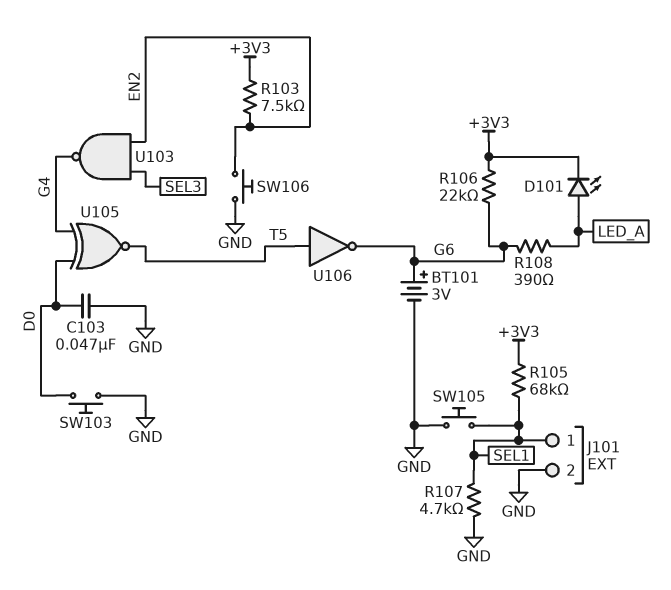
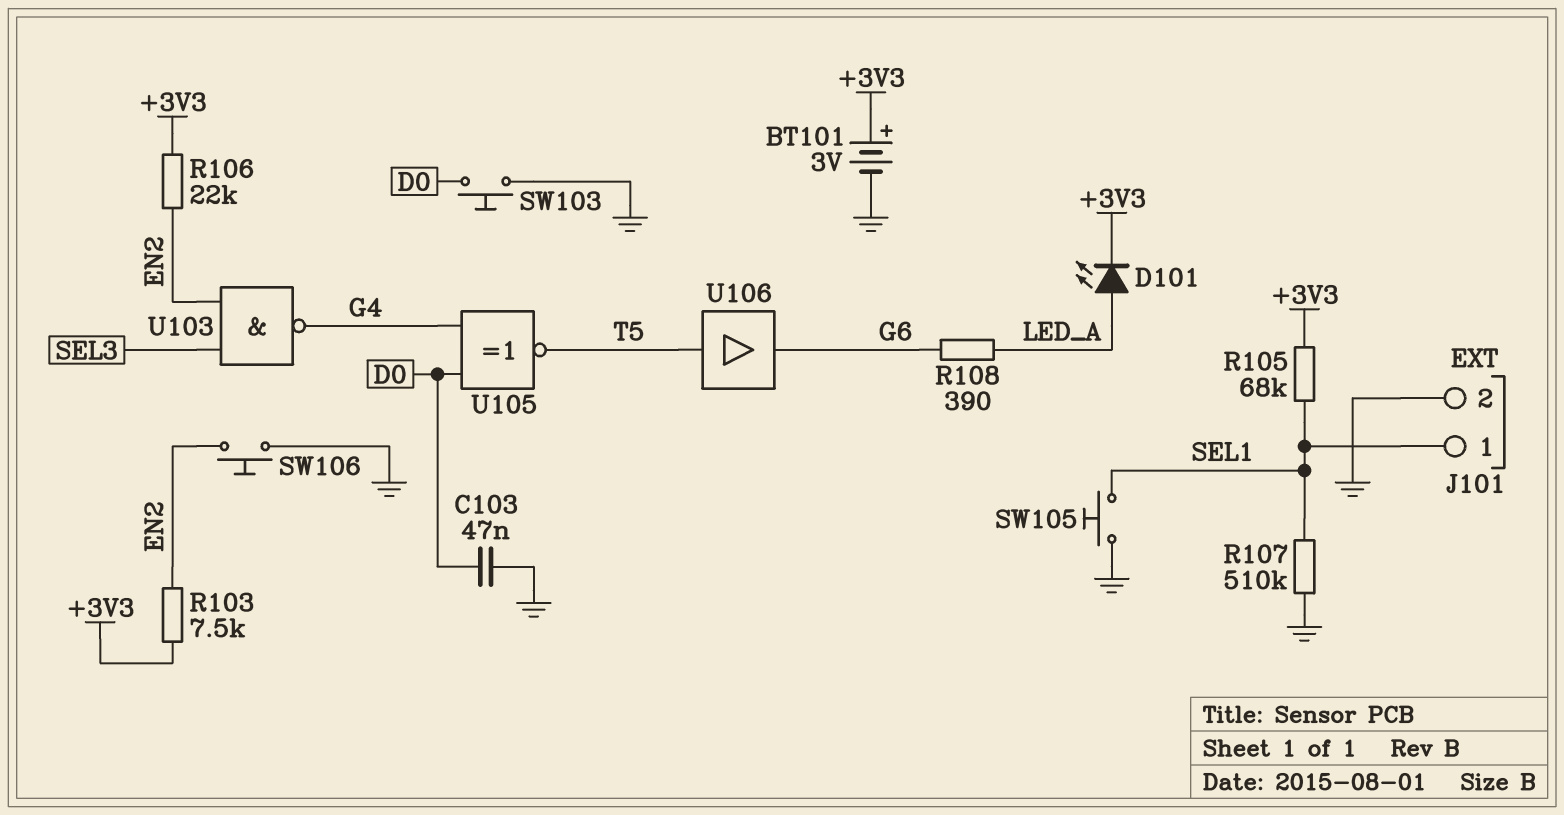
BT101: 3V (plus G6, minus GND) -> 3V (plus +3V3, minus GND)
R106: 22k (+3V3, G6) -> 22k (+3V3, EN2)
R107: 4.7k (GND, SEL1) -> 510k (GND, SEL1)
U106: NOT (in T5, out G6) -> buffer (in T5, out G6)

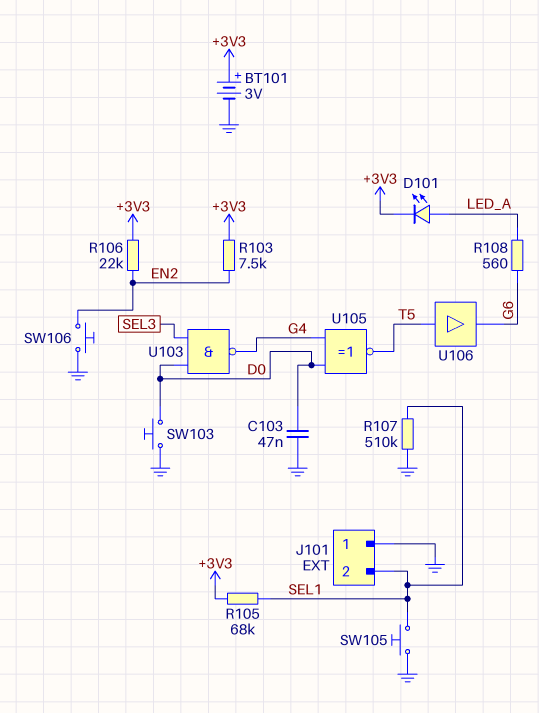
J101 pin 1: SEL1 -> GND
J101 pin 2: GND -> SEL1
R108: 390 (G6, LED_A) -> 560 (G6, LED_A)
U103: NAND (in EN2, in SEL3, out G4) -> NAND (in D0, in SEL3, out G4)

